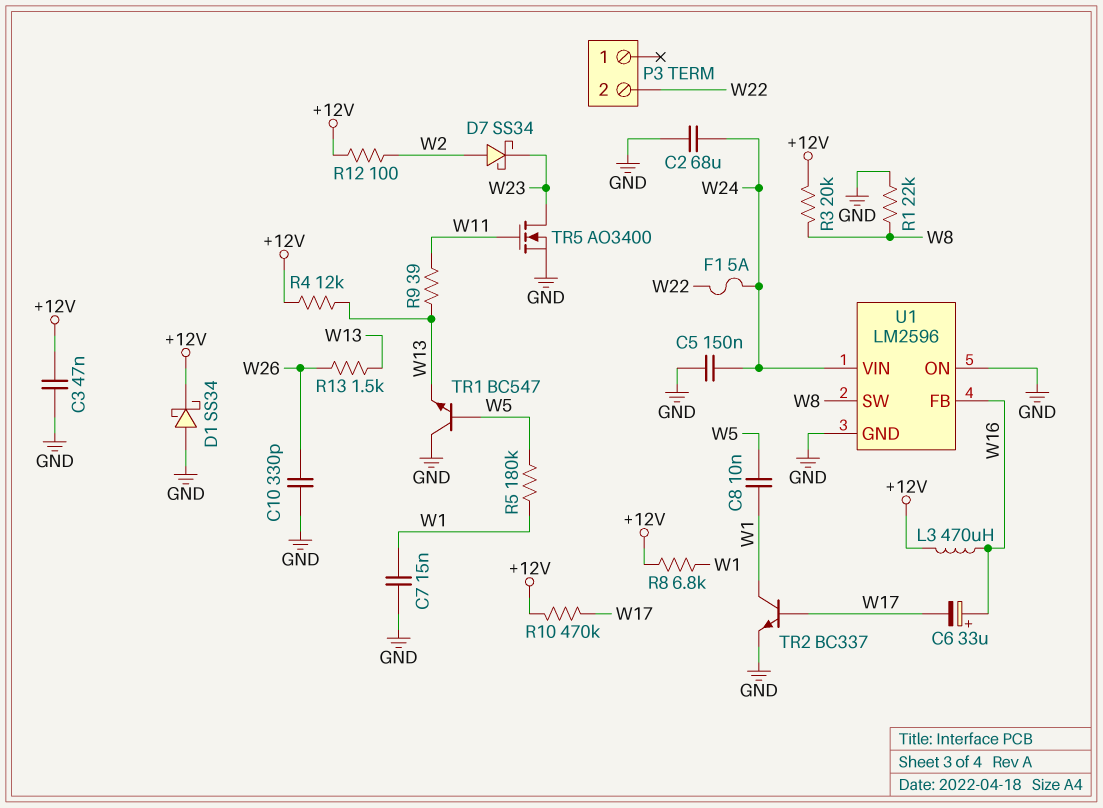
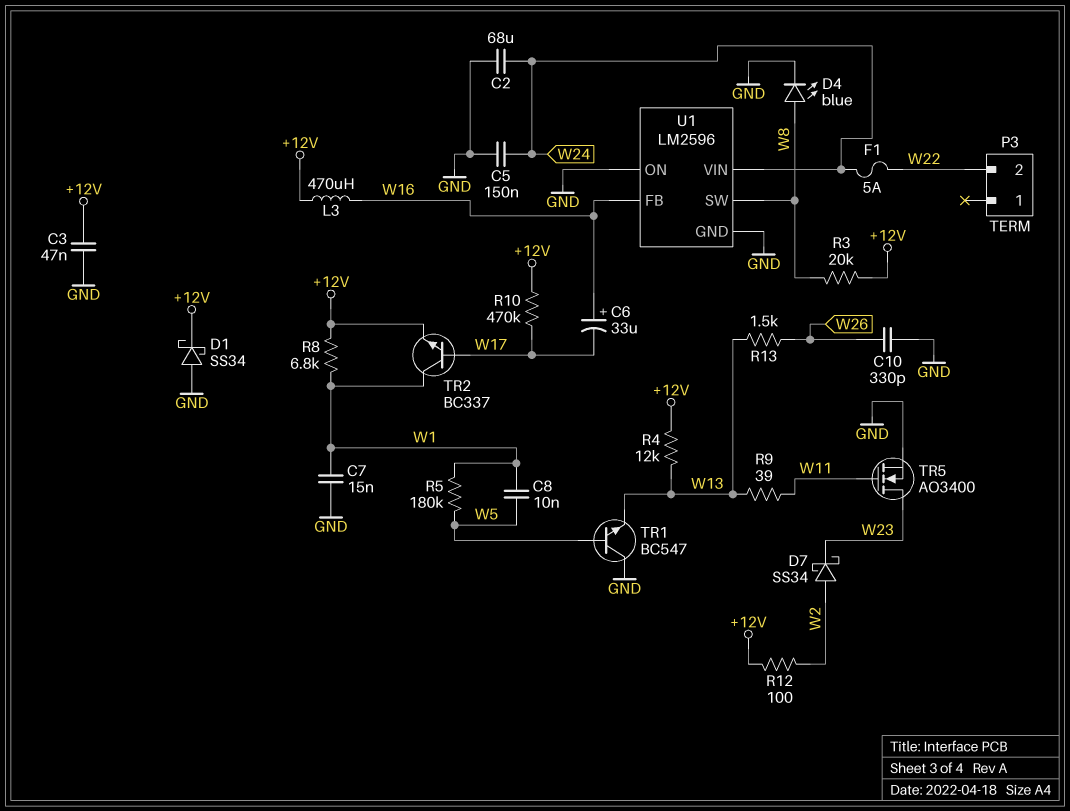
D4: none -> LED blue (A W8, K GND)
R1: 22k (GND, W8) -> none
TR2: NPN BC337 (B W17, C W1, E GND) -> NPN BC337 (B W17, C W1, E +12V)

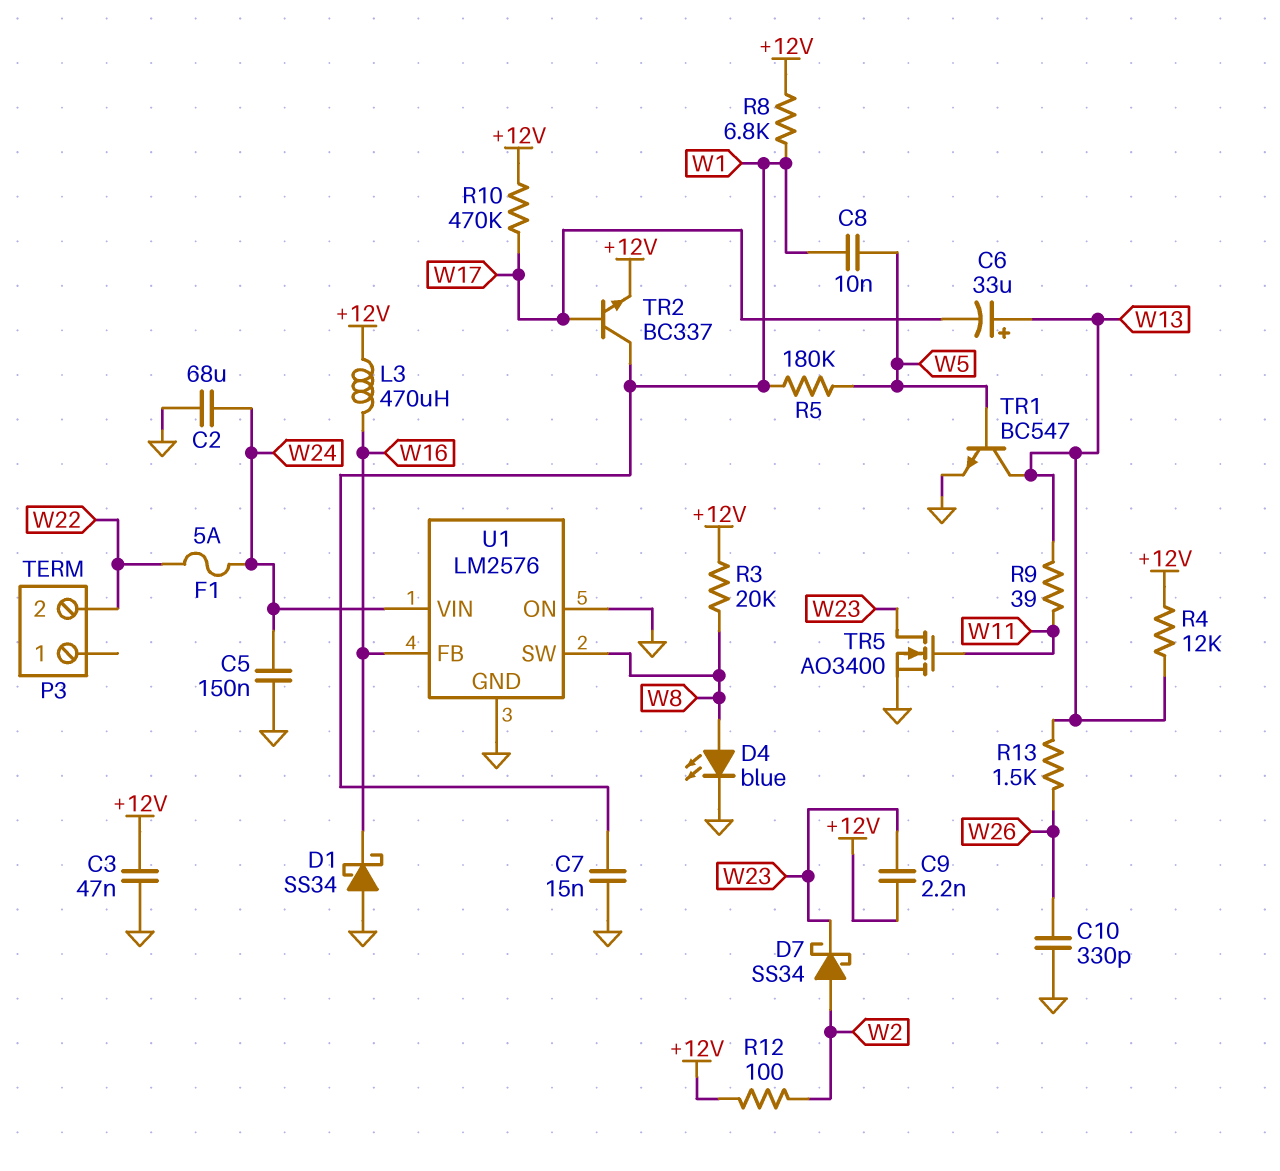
C6: 33uF (plus W16, minus W17) -> 33uF (plus W13, minus W17)
C9: none -> 2.2nF (+12V, W23)
D1: schottky SS34 (A GND, K +12V) -> schottky SS34 (A GND, K W16)
TR1: NPN BC547 (B W5, C GND, E W13) -> NPN BC547 (B W5, C W13, E GND)
U1: LM2596 -> LM2576

